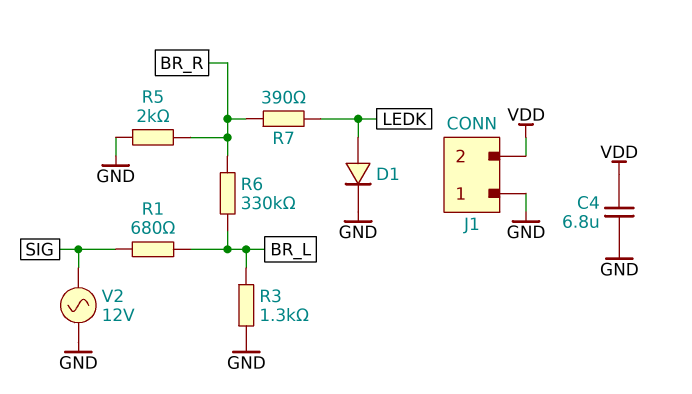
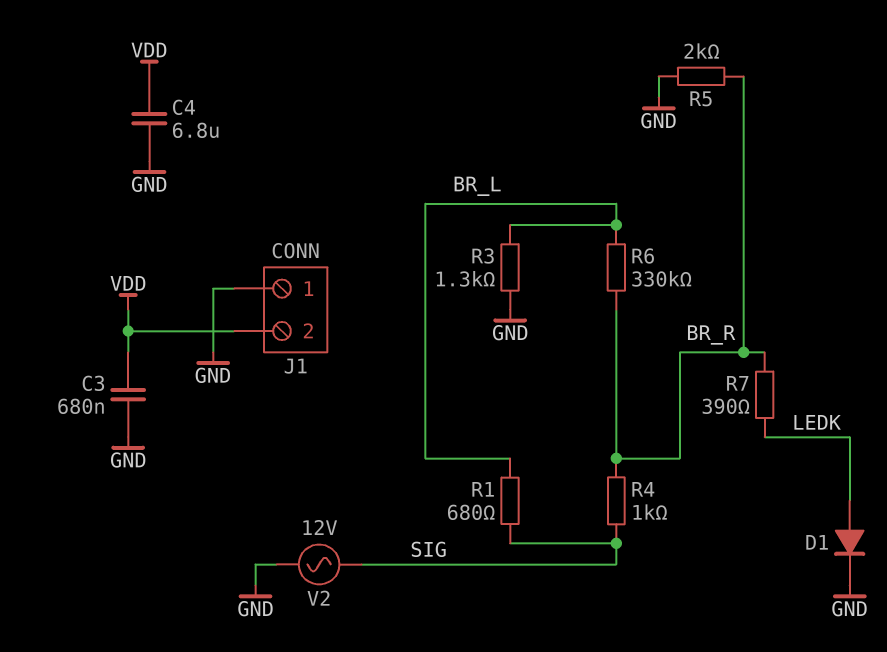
C3: none -> 680nF (GND, VDD)
R4: none -> 1k (BR_R, SIG)

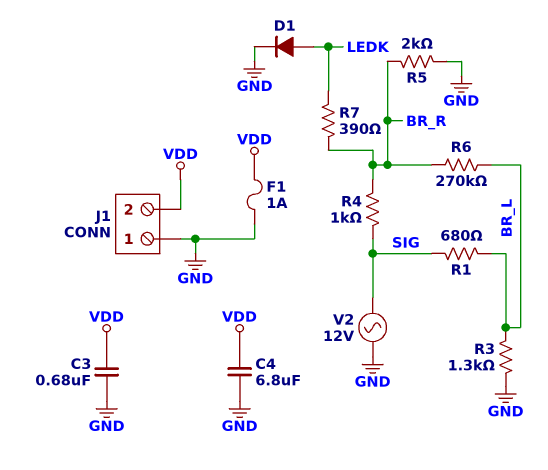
F1: none -> 1A (GND, VDD)
R6: 330k (BR_L, BR_R) -> 270k (BR_L, BR_R)

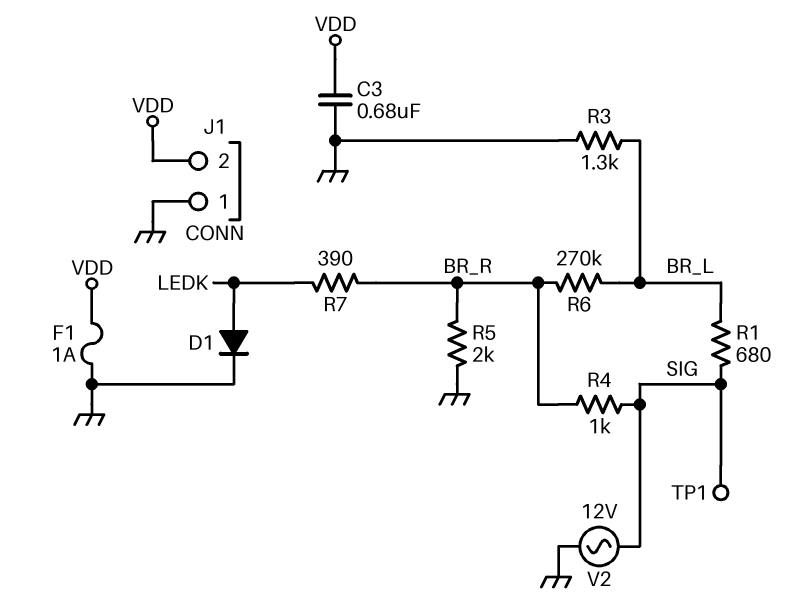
C4: 6.8uF (GND, VDD) -> none
TP1: none -> test point (SIG)

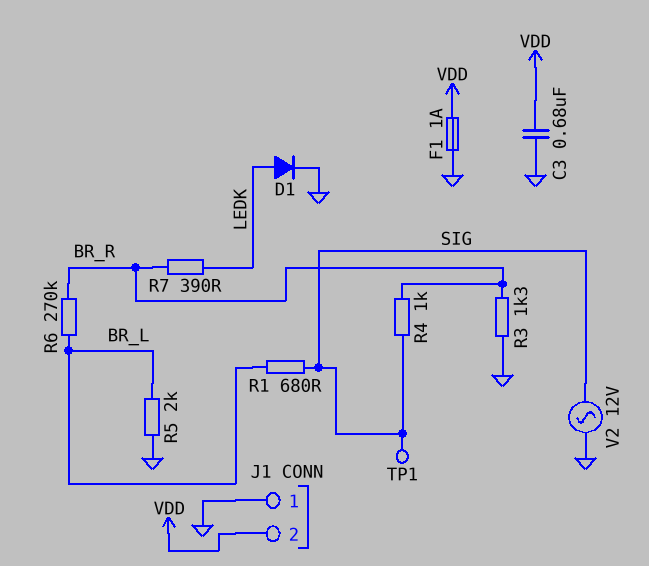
R3: 1.3k (BR_L, GND) -> 1.3k (BR_R, GND)
R5: 2k (BR_R, GND) -> 2k (BR_L, GND)

